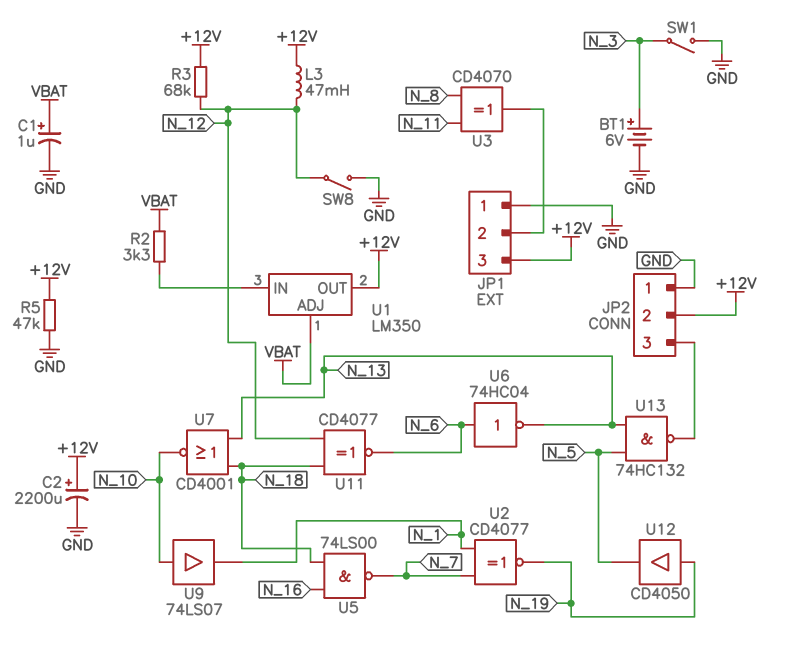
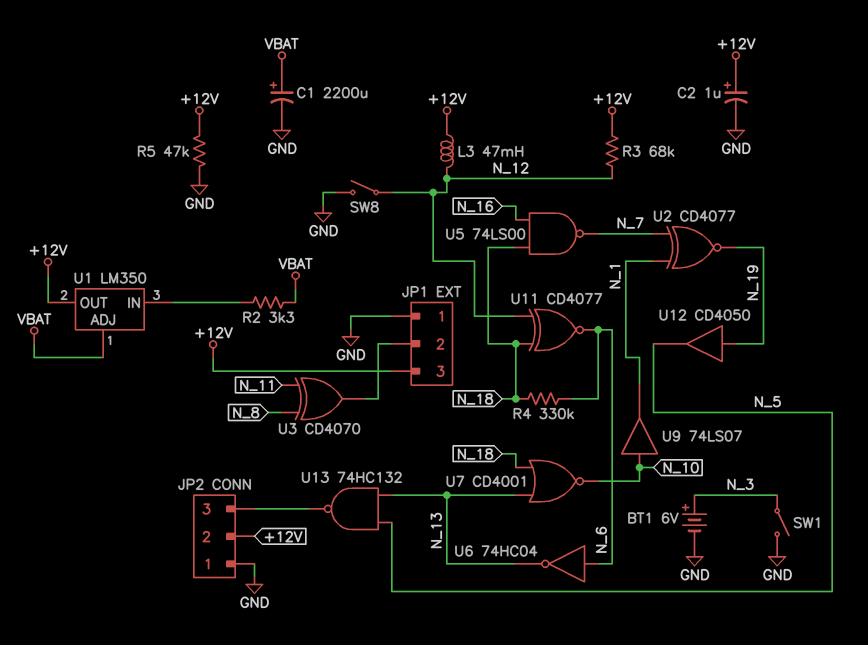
C1: 1uF (plus VBAT, minus GND) -> 2200uF (plus VBAT, minus GND)
C2: 2200uF (plus +12V, minus GND) -> 1uF (plus +12V, minus GND)
R4: none -> 330k (N_6, N_18)

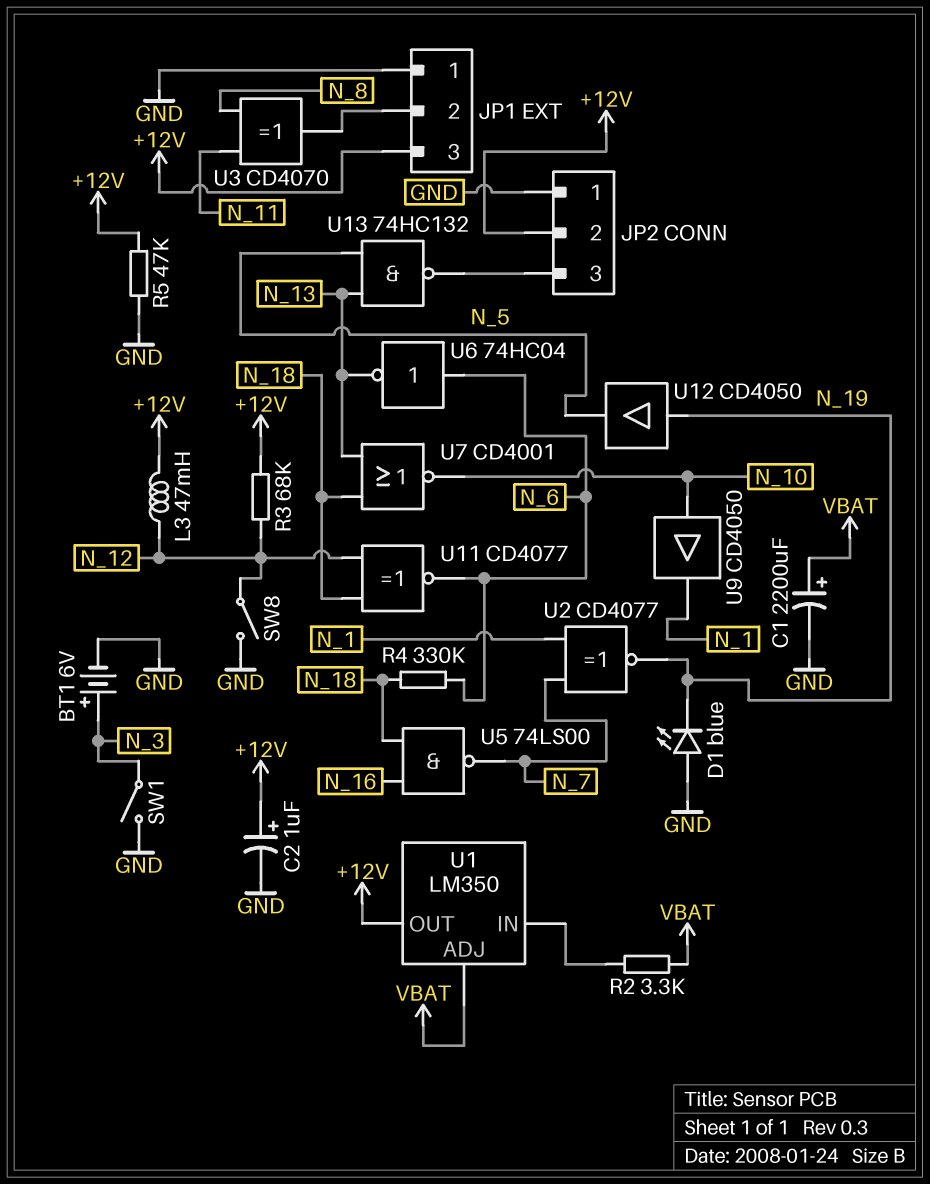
D1: none -> LED blue (A GND, K N_19)
U9: buffer 74LS07 (in N_10, out N_1) -> buffer CD4050 (in N_10, out N_1)

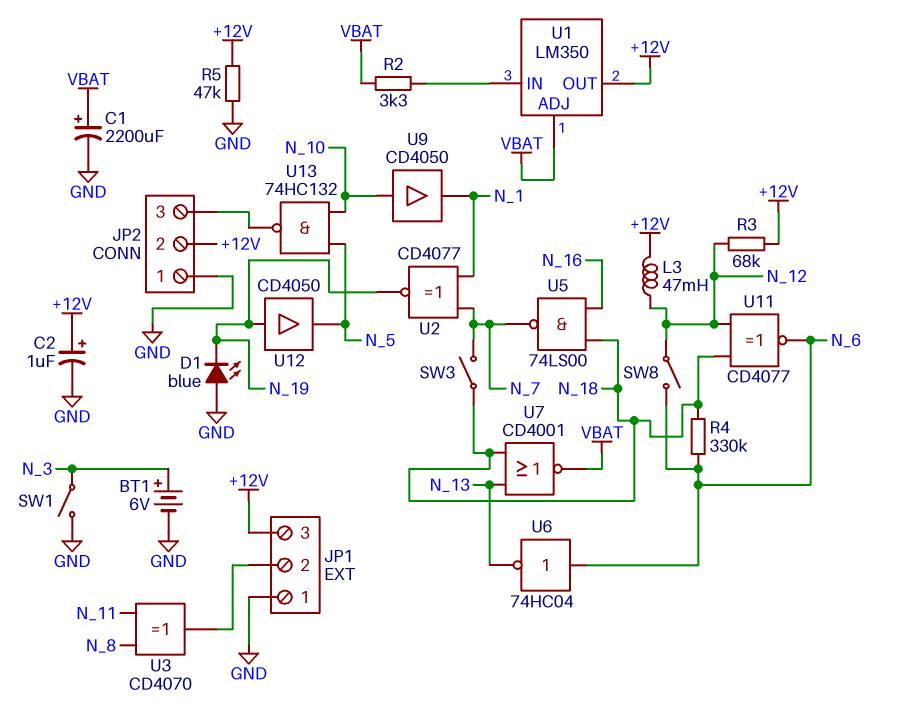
SW3: none -> switch (N_7, N_18)
SW8: switch (GND, N_12) -> switch (N_6, N_12)
U7: NOR CD4001 (in N_13, in N_18, out N_10) -> NOR CD4001 (in N_13, in N_18, out VBAT)
U13: NAND 74HC132 (in N_5, in N_13, out JP2/3) -> NAND 74HC132 (in N_5, in N_10, out JP2/3)

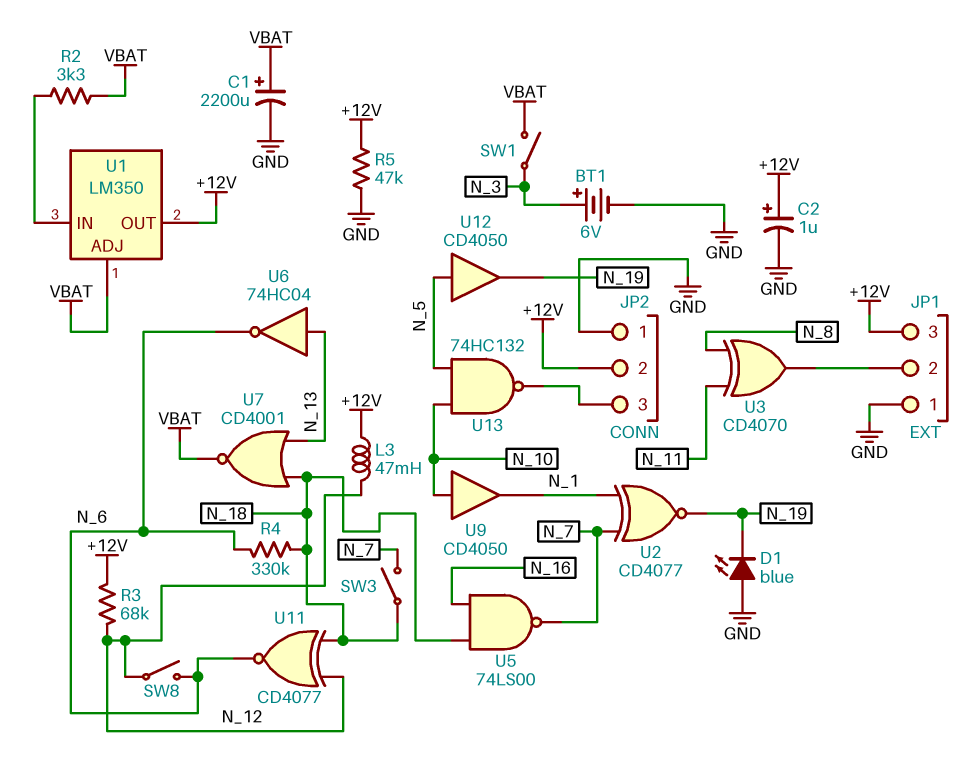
SW1: switch (GND, N_3) -> switch (N_3, VBAT)
U6: NOT 74HC04 (in N_6, out N_13) -> NOT 74HC04 (in N_13, out N_6)
U12: buffer CD4050 (in N_19, out N_5) -> buffer CD4050 (in N_5, out N_19)

